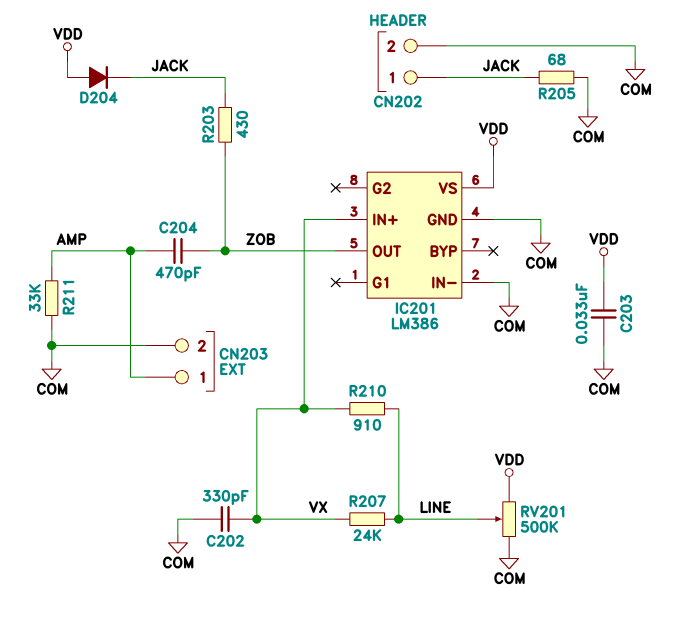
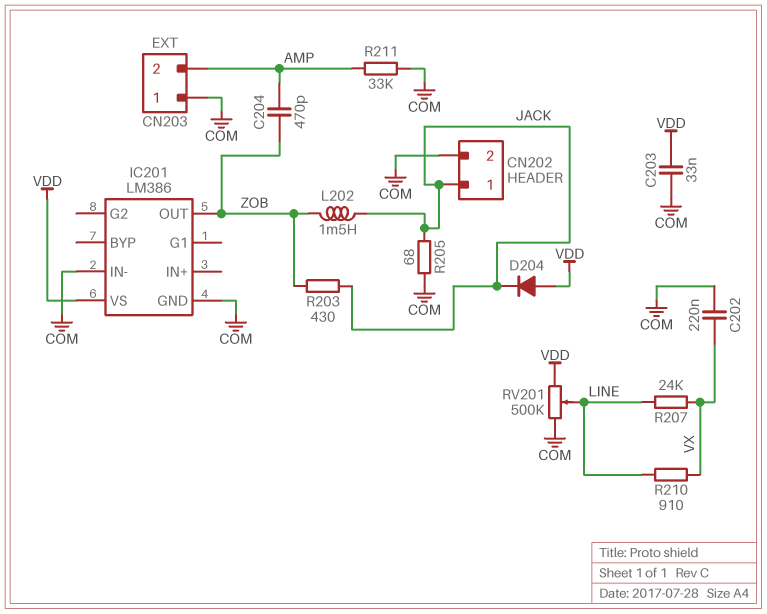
C202: 330pF (COM, VX) -> 220nF (COM, VX)
CN203 pin 1: AMP -> COM
CN203 pin 2: COM -> AMP
IC201 pin IN+: VX -> none
L202: none -> 1.5mH (JACK, ZOB)

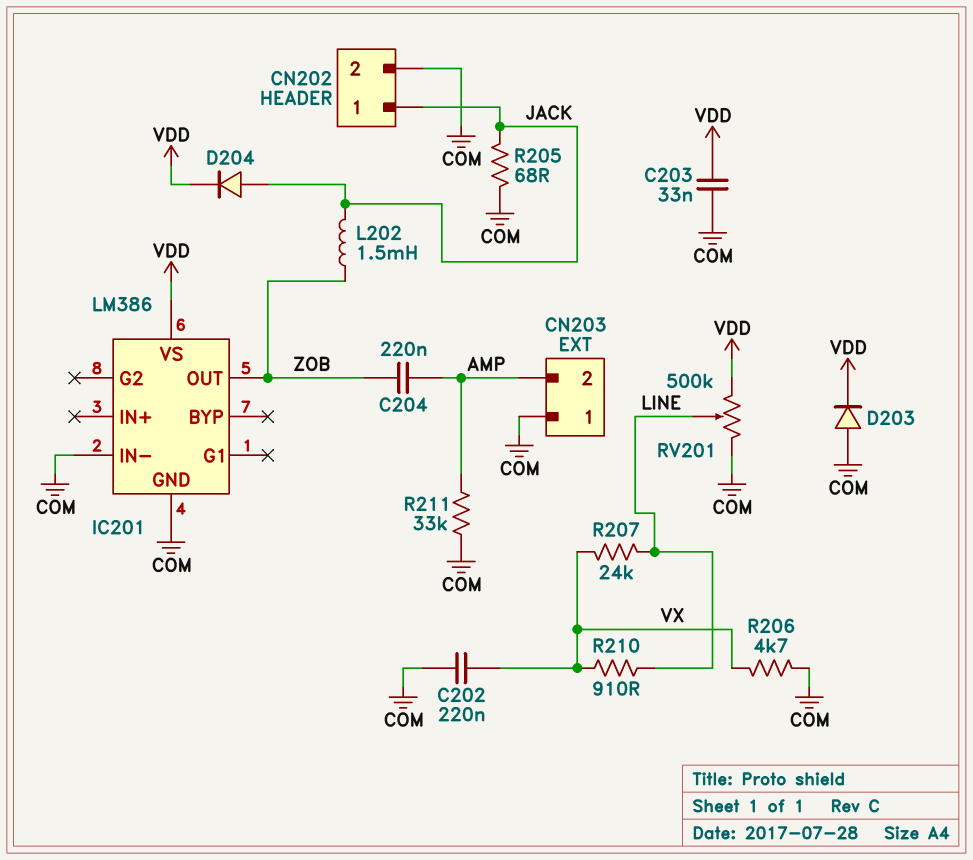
C204: 470pF (AMP, ZOB) -> 220nF (AMP, ZOB)
D203: none -> diode (A COM, K VDD)
D204: diode (A VDD, K JACK) -> diode (A JACK, K VDD)
R203: 430 (JACK, ZOB) -> none
R206: none -> 4.7k (COM, VX)

